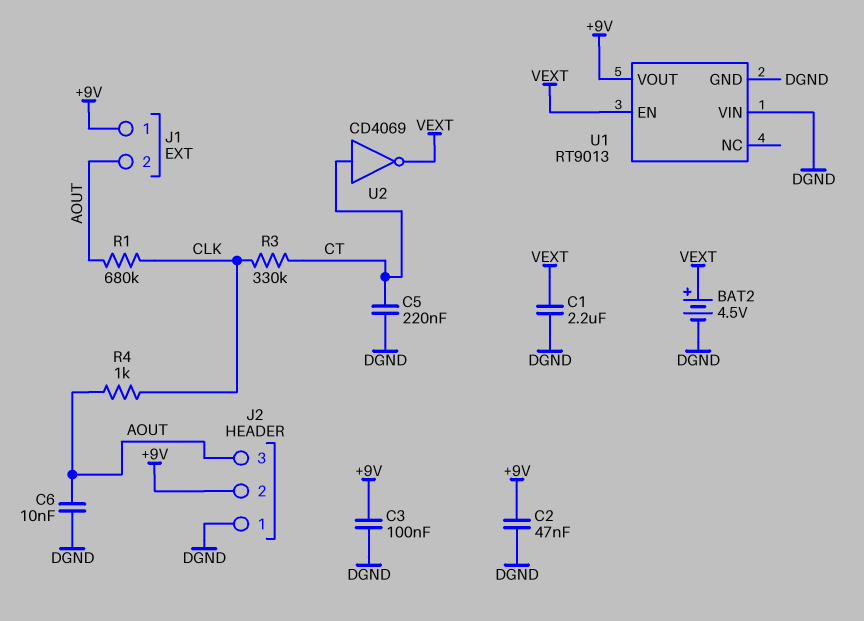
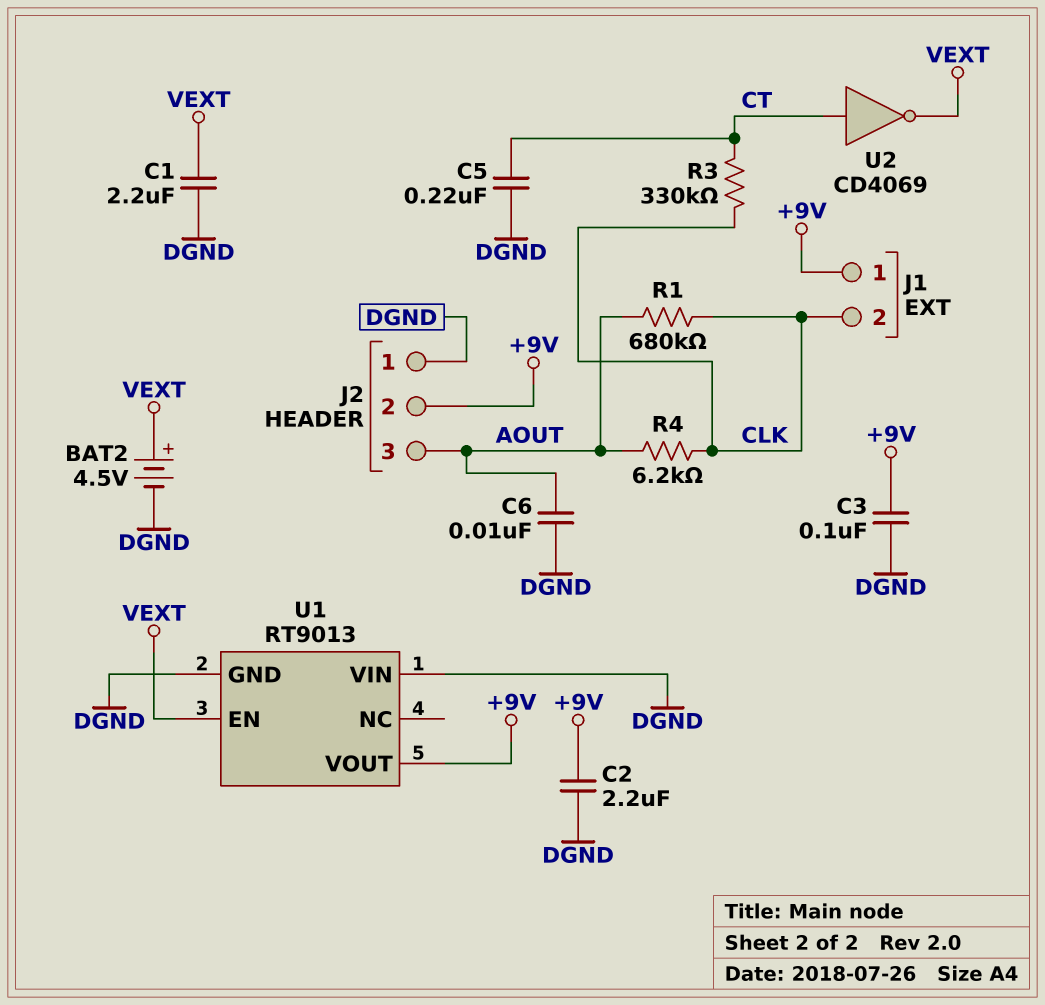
C2: 47nF (+9V, DGND) -> 2.2uF (+9V, DGND)
J1 pin 2: AOUT -> CLK
R4: 1k (AOUT, CLK) -> 6.2k (AOUT, CLK)

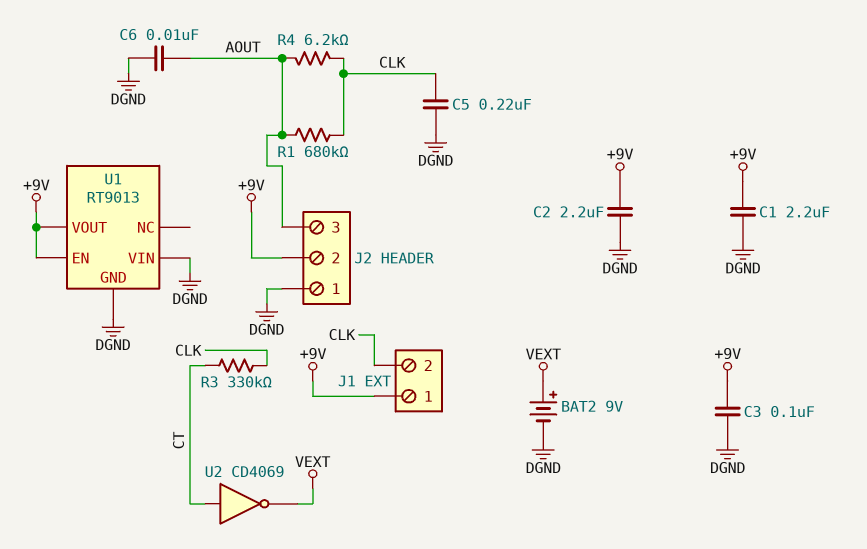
BAT2: 4.5V (plus VEXT, minus DGND) -> 9V (plus VEXT, minus DGND)
C1: 2.2uF (DGND, VEXT) -> 2.2uF (+9V, DGND)
C5: 220nF (CT, DGND) -> 220nF (CLK, DGND)
U1 pin EN: VEXT -> +9V

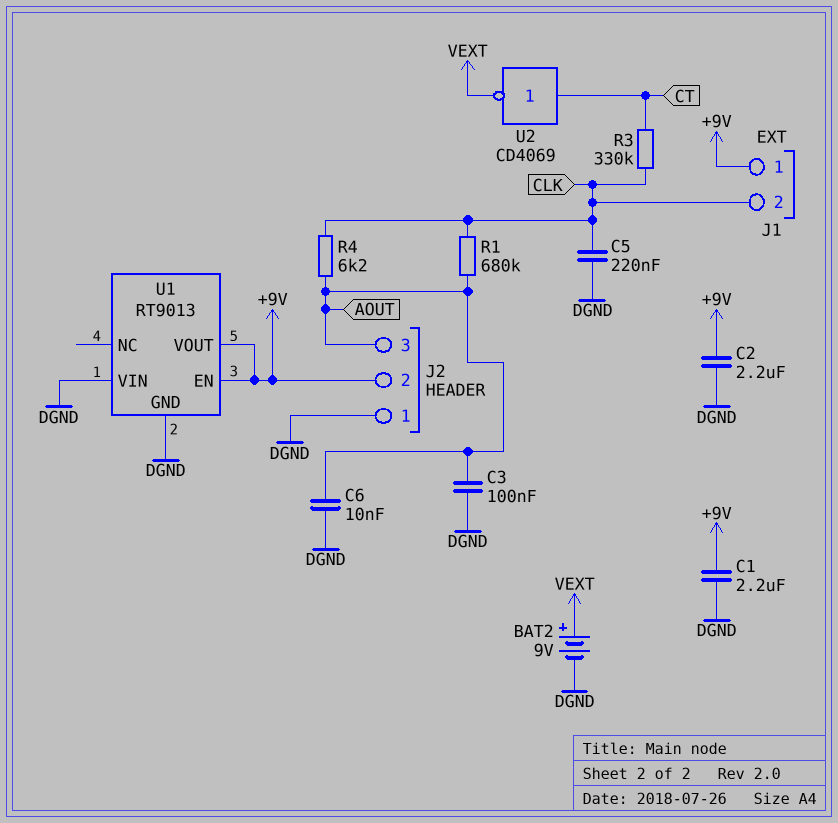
C3: 100nF (+9V, DGND) -> 100nF (AOUT, DGND)

